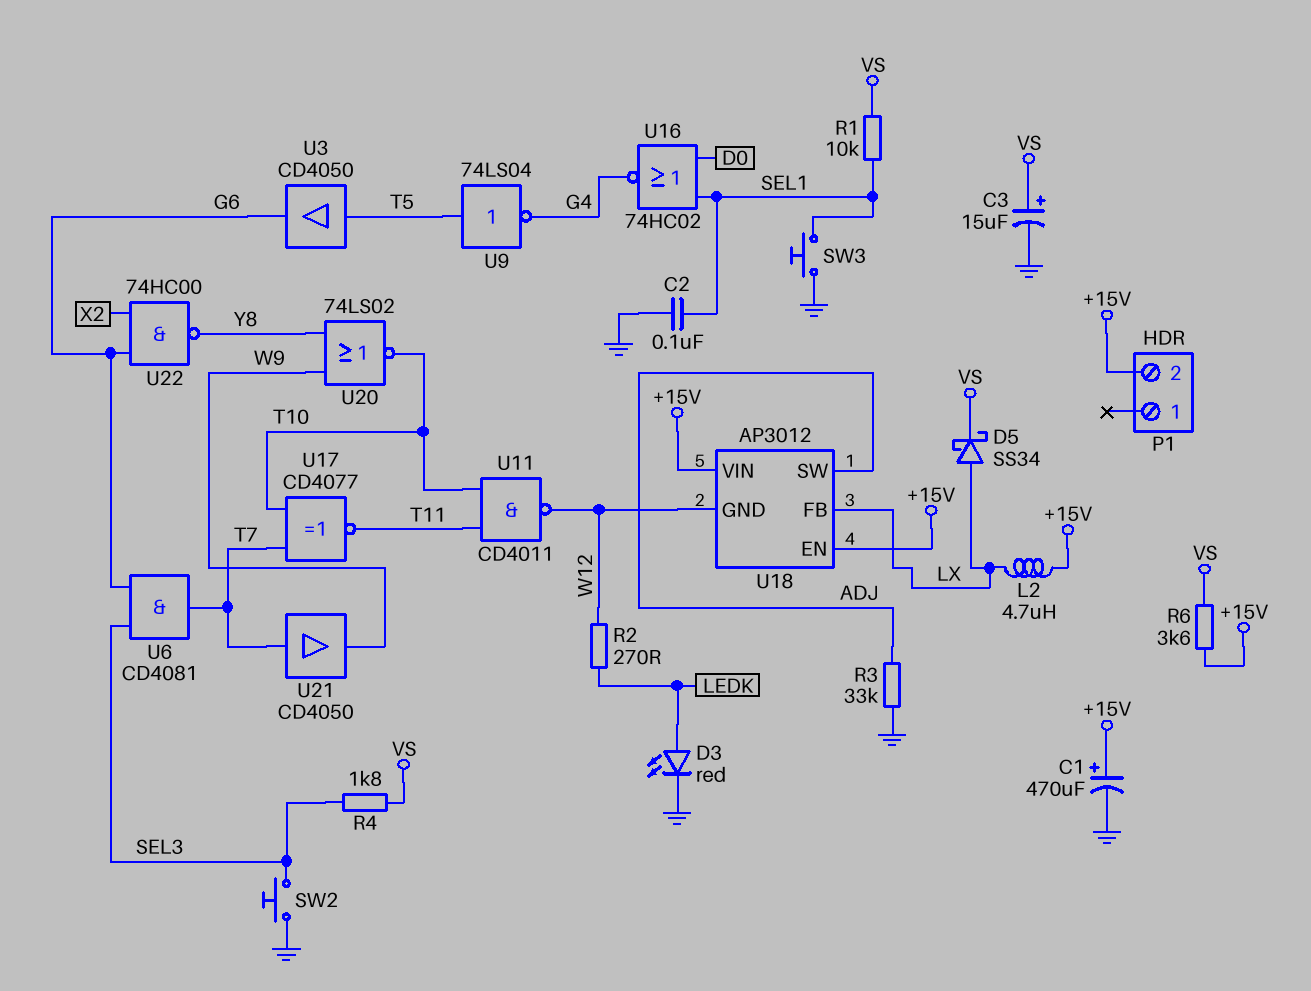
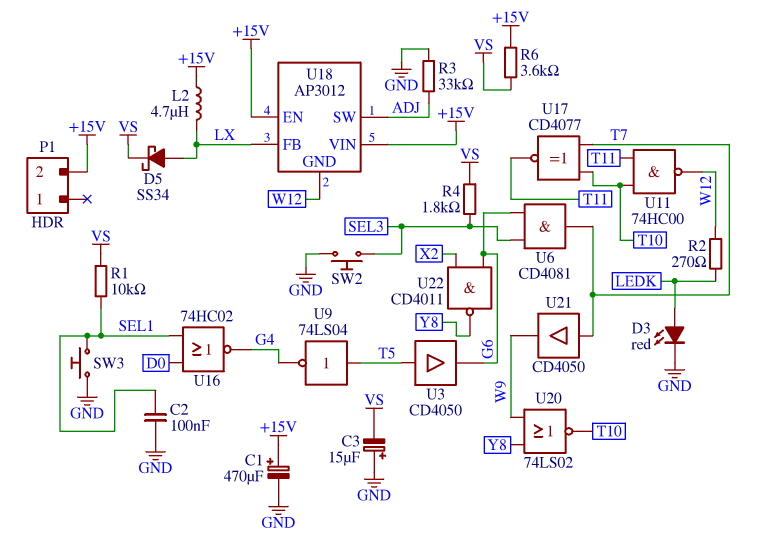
C3: 15uF (plus VS, minus GND) -> 15uF (plus GND, minus VS)
U11: NAND CD4011 (in T10, in T11, out W12) -> NAND 74HC00 (in T10, in T11, out W12)
U22: NAND 74HC00 (in G6, in X2, out Y8) -> NAND CD4011 (in G6, in X2, out Y8)

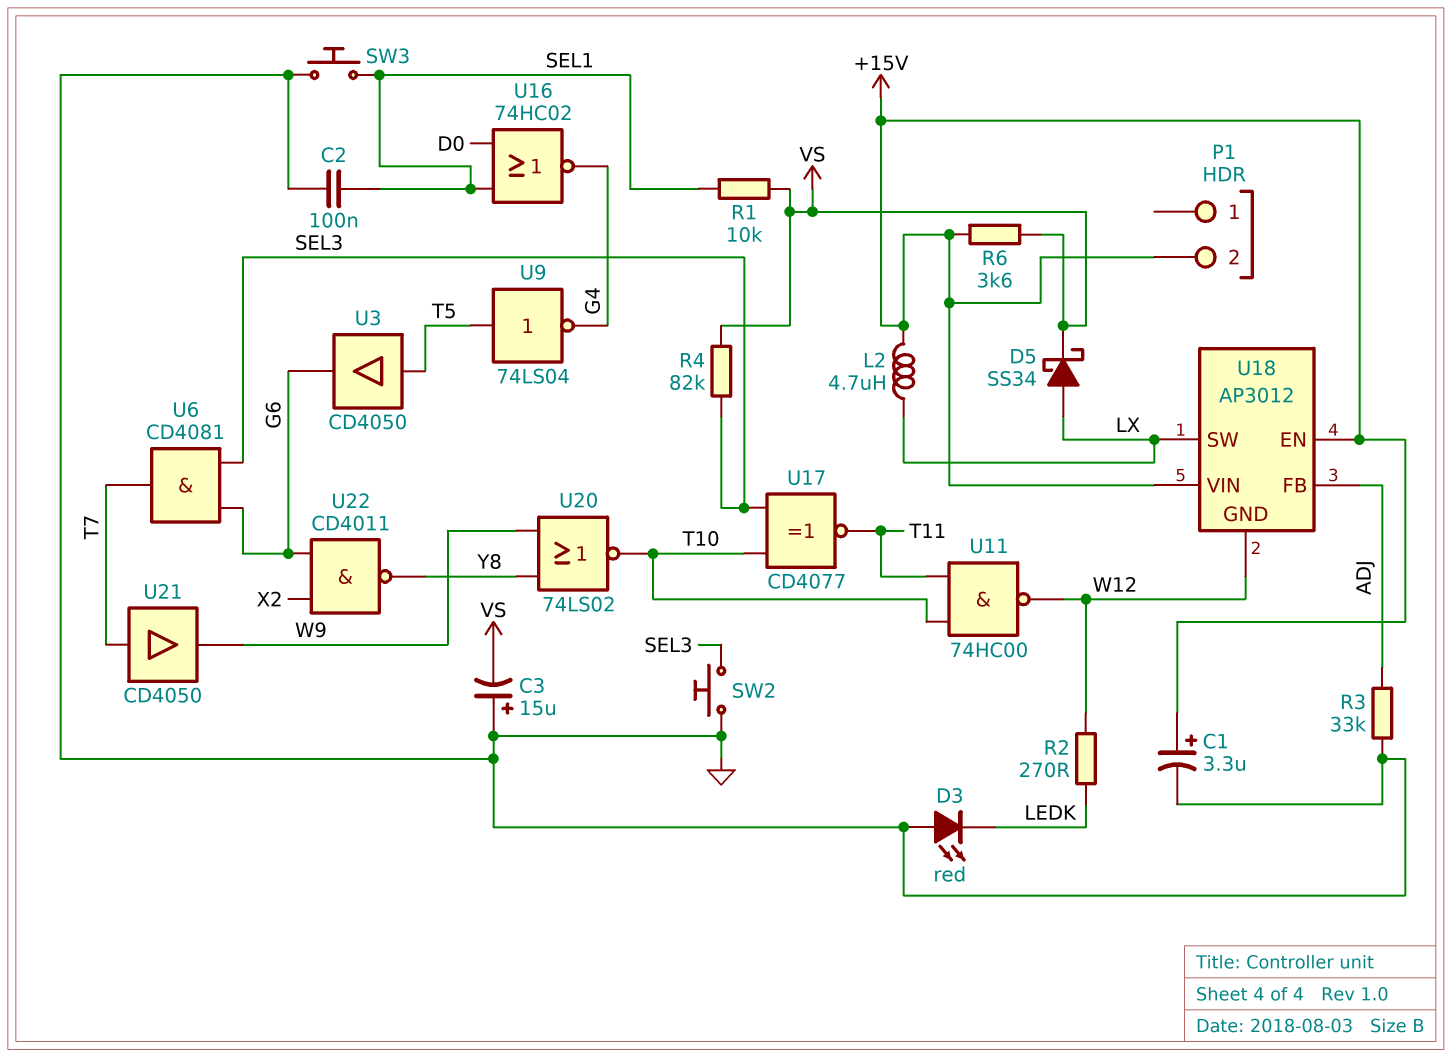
C1: 470uF (plus +15V, minus GND) -> 3.3uF (plus +15V, minus GND)
D3: LED red (A LEDK, K GND) -> LED red (A GND, K LEDK)
R4: 1.8k (SEL3, VS) -> 82k (SEL3, VS)
U17: XNOR CD4077 (in T7, in T10, out T11) -> XNOR CD4077 (in SEL3, in T10, out T11)
U18 pin FB: LX -> ADJ
U18 pin SW: ADJ -> LX

